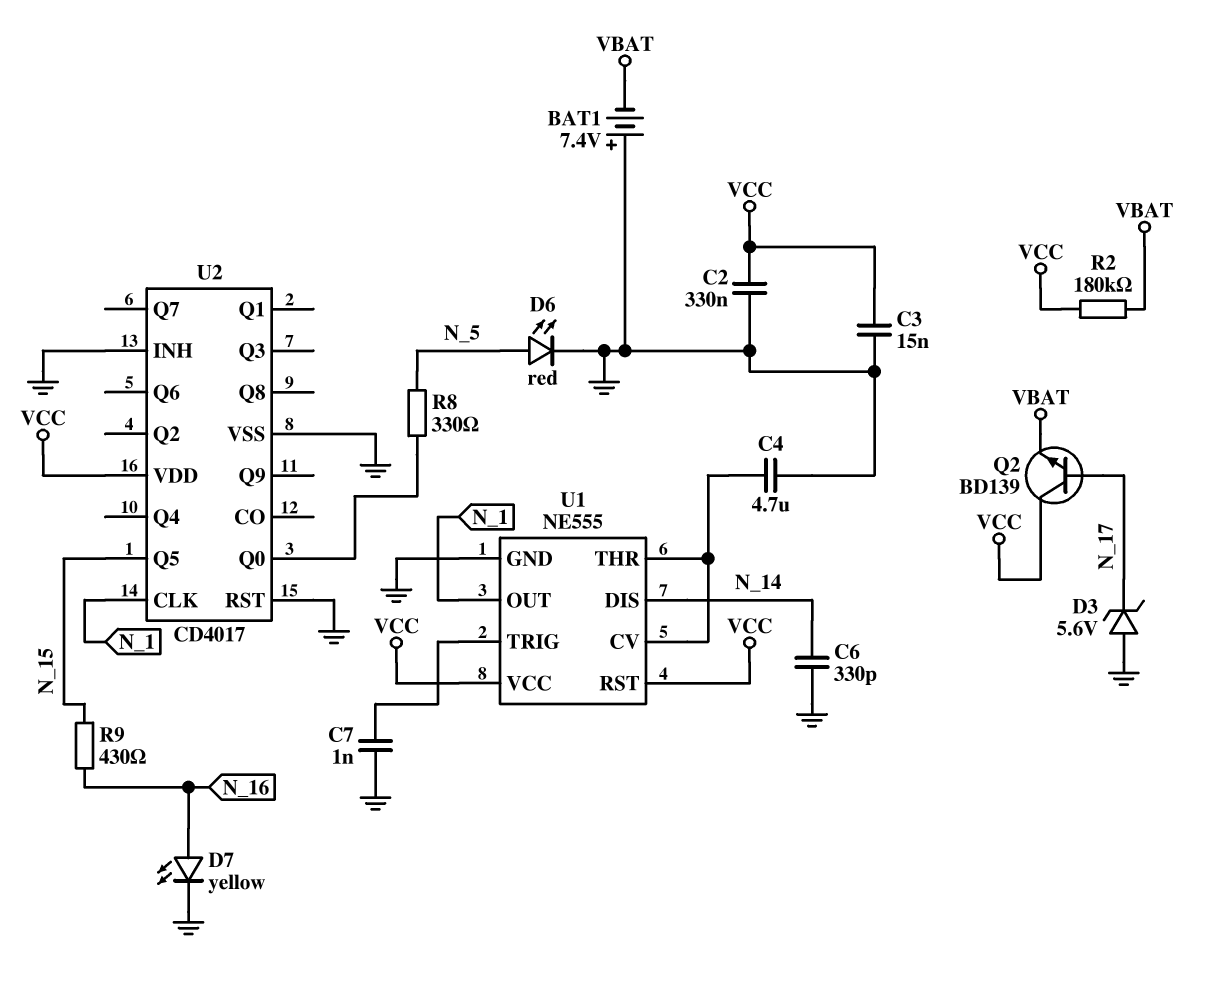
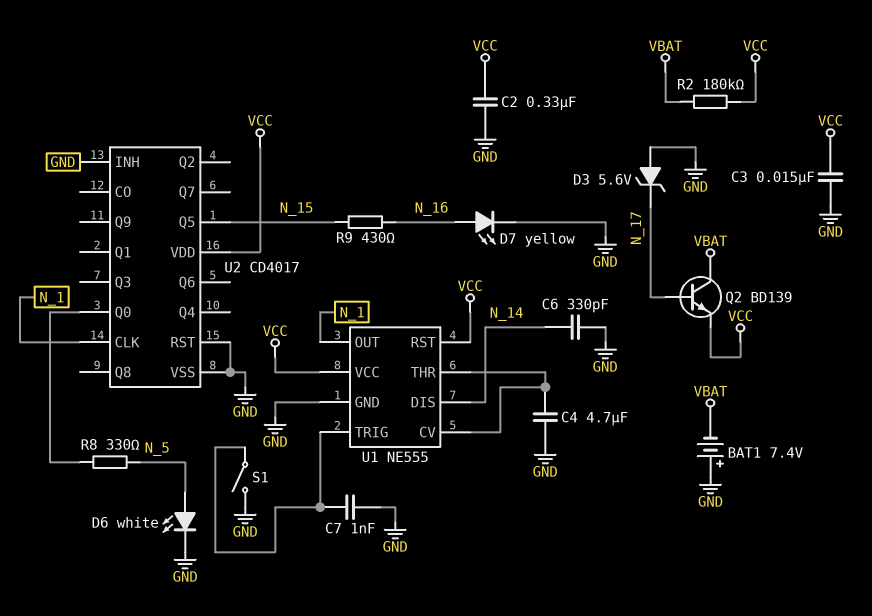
D6: LED red (A N_5, K GND) -> LED white (A N_5, K GND)
Q2: NPN BD139 (B N_17, C VCC, E VBAT) -> NPN BD139 (B N_17, C VBAT, E VCC)
S1: none -> switch (GND, U1/TRIG)

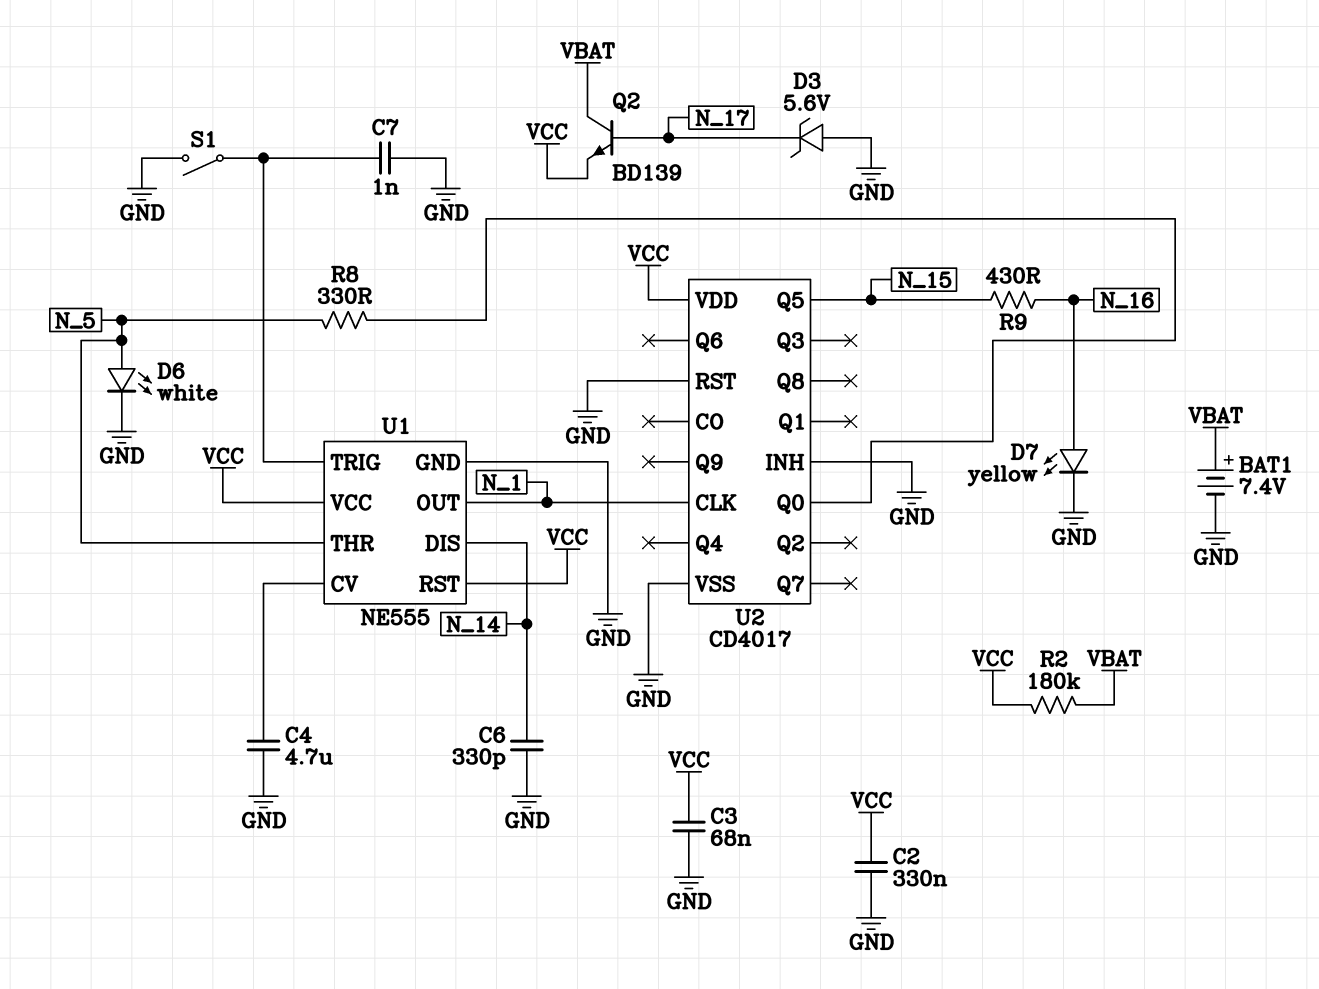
BAT1: 7.4V (plus GND, minus VBAT) -> 7.4V (plus VBAT, minus GND)
C3: 15nF (GND, VCC) -> 68nF (GND, VCC)
U1 pin THR: U1/CV -> N_5

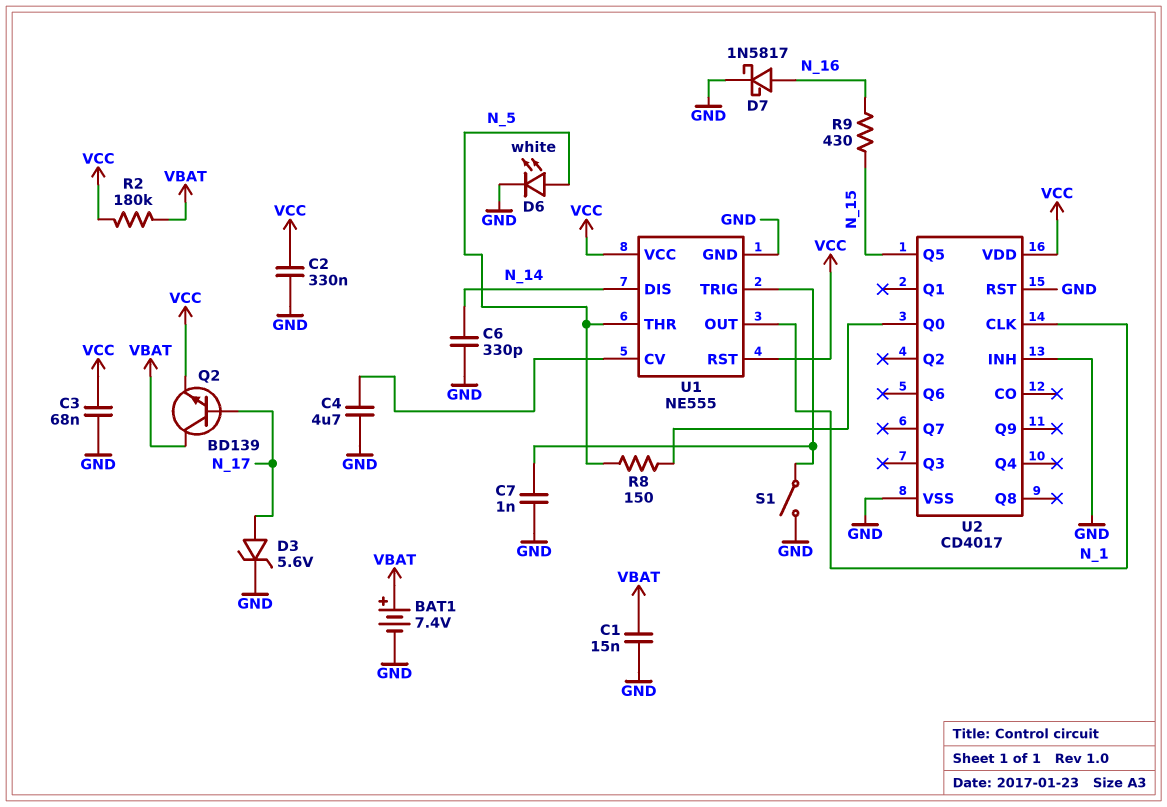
C1: none -> 15nF (GND, VBAT)
D3: zener 5.6V (A GND, K N_17) -> zener 5.6V (A N_17, K GND)
D7: LED yellow (A N_16, K GND) -> schottky 1N5817 (A N_16, K GND)
R8: 330 (N_5, U2/Q0) -> 150 (N_5, U2/Q0)

